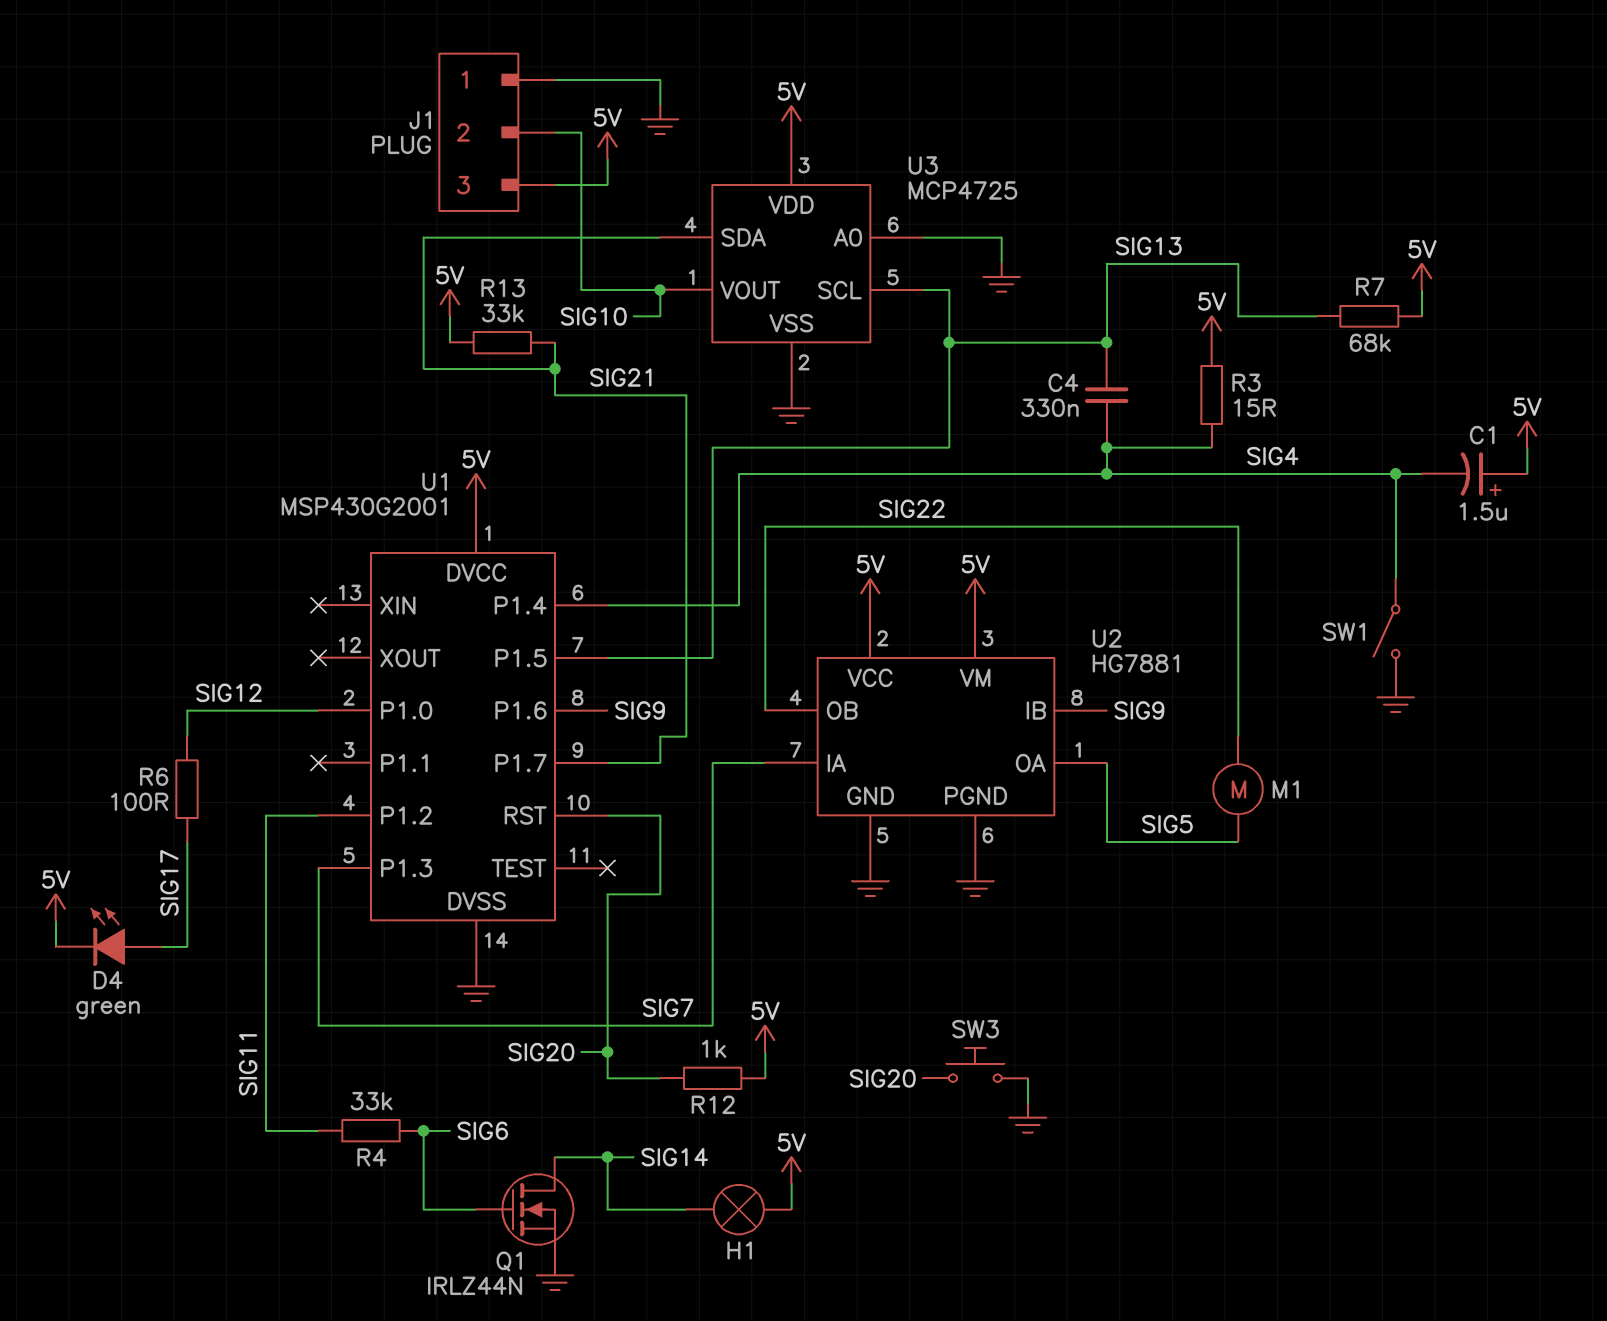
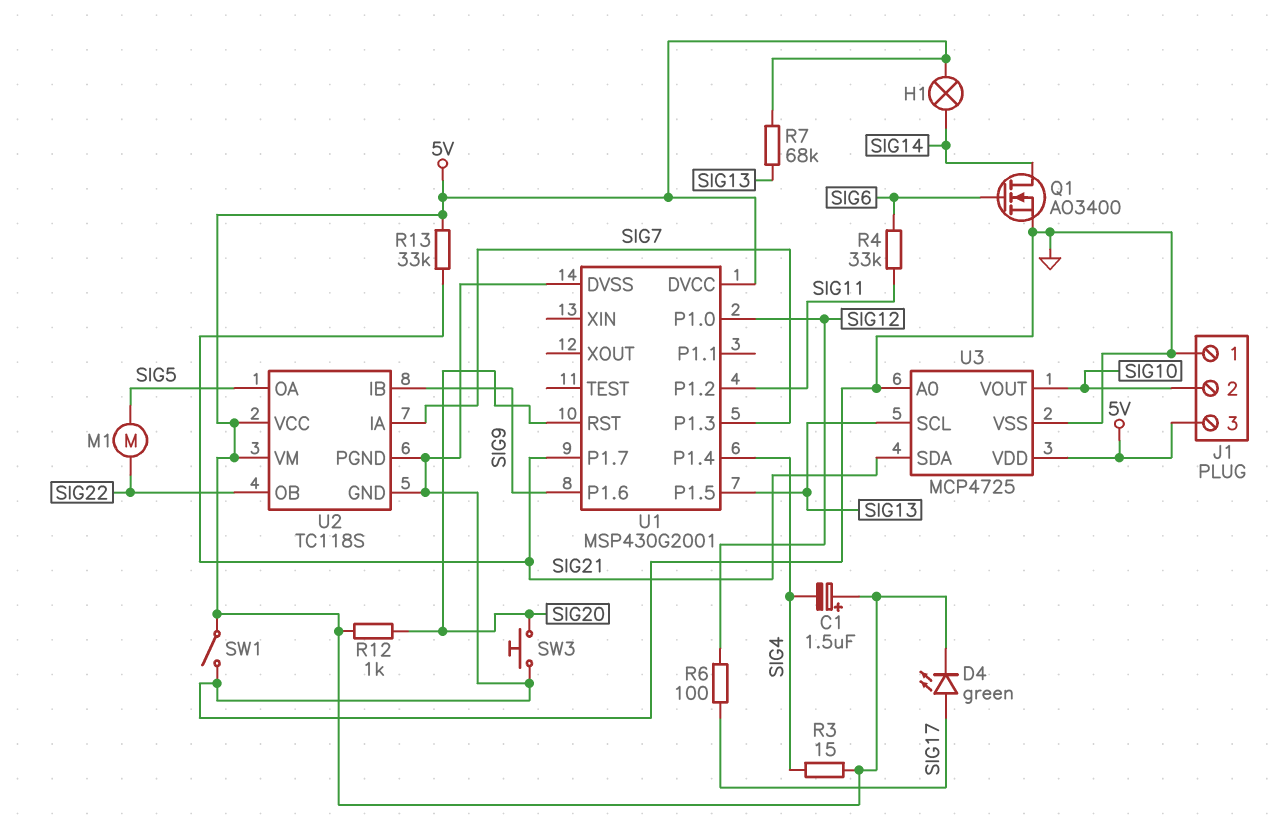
C4: 330nF (SIG4, SIG13) -> none
Q1: NMOS IRLZ44N (G SIG6, D SIG14, S GND) -> NMOS AO3400 (G SIG6, D SIG14, S GND)
SW1: switch (GND, SIG4) -> switch (5V, GND)
U2: HG7881 -> TC118S

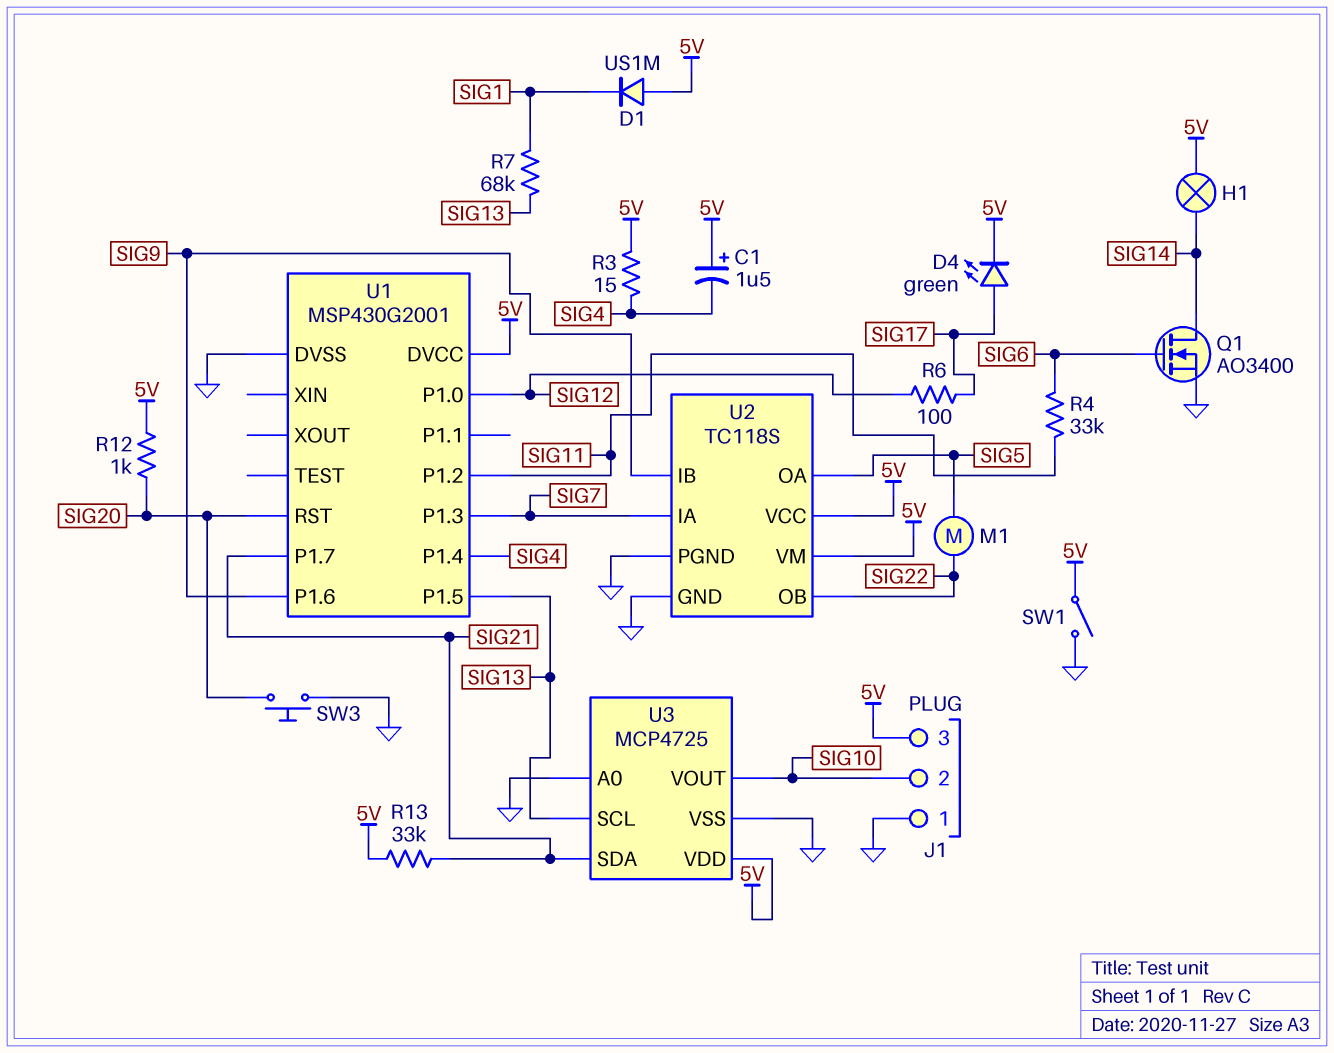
D1: none -> diode US1M (A 5V, K SIG1)
R7: 68k (5V, SIG13) -> 68k (SIG1, SIG13)

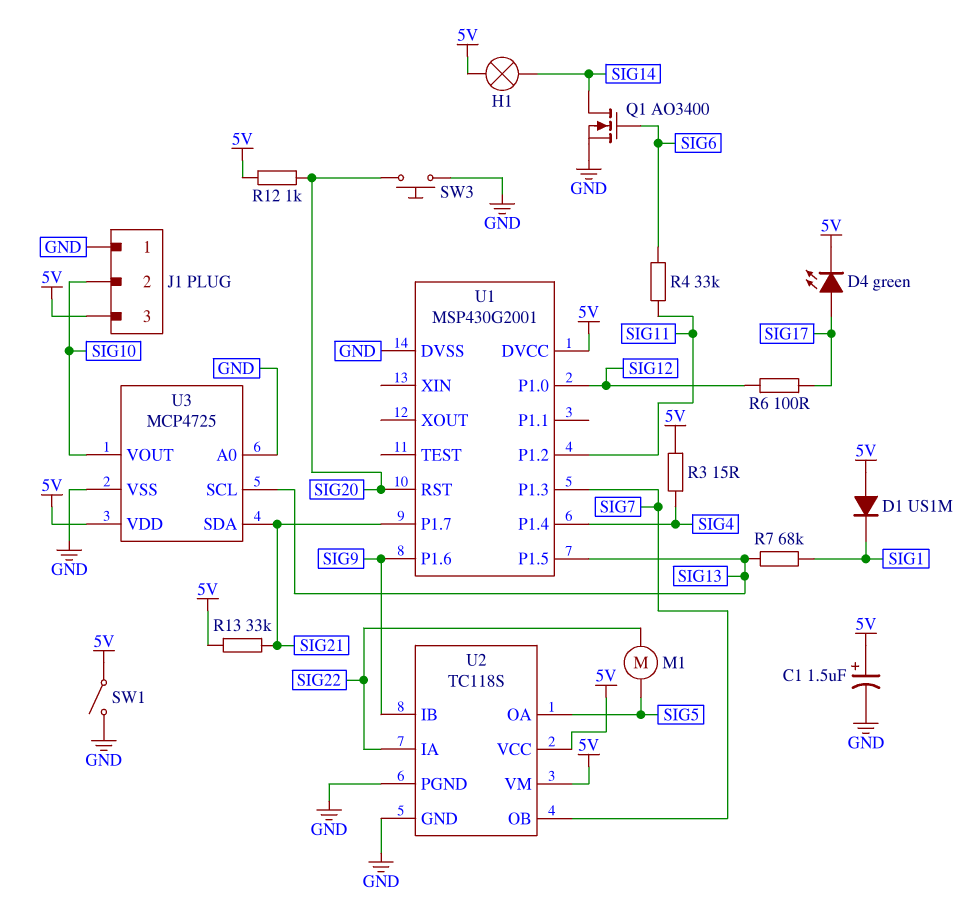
C1: 1.5uF (plus 5V, minus SIG4) -> 1.5uF (plus 5V, minus GND)
U2 pin IA: SIG7 -> SIG22
U2 pin OB: SIG22 -> SIG7

